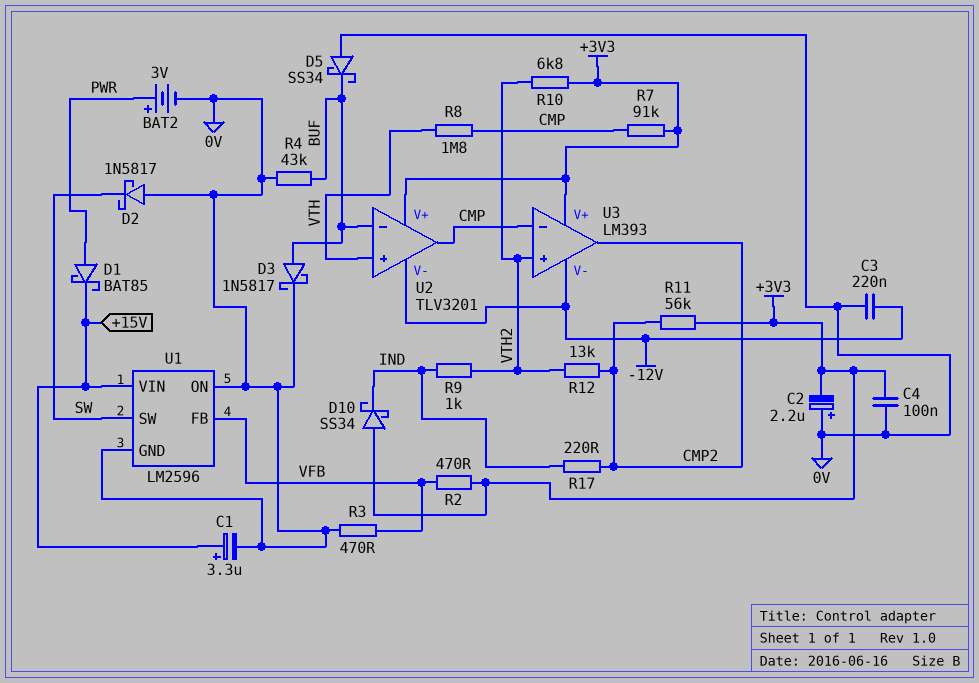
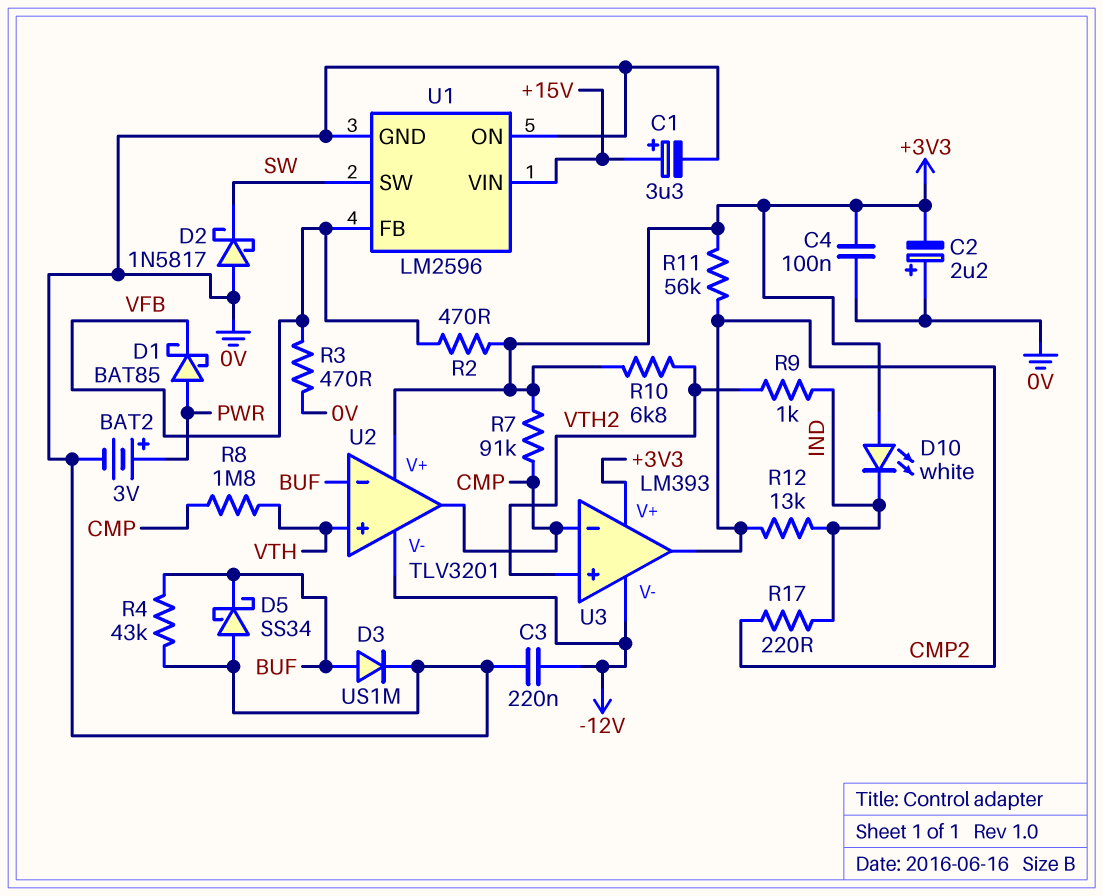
D1: schottky BAT85 (A PWR, K +15V) -> schottky BAT85 (A PWR, K VFB)
D3: schottky 1N5817 (A BUF, K 0V) -> diode US1M (A BUF, K 0V)
D10: schottky SS34 (A +3V3, K IND) -> LED white (A +3V3, K IND)
R12: 13k (CMP2, VTH2) -> 13k (CMP2, IND)

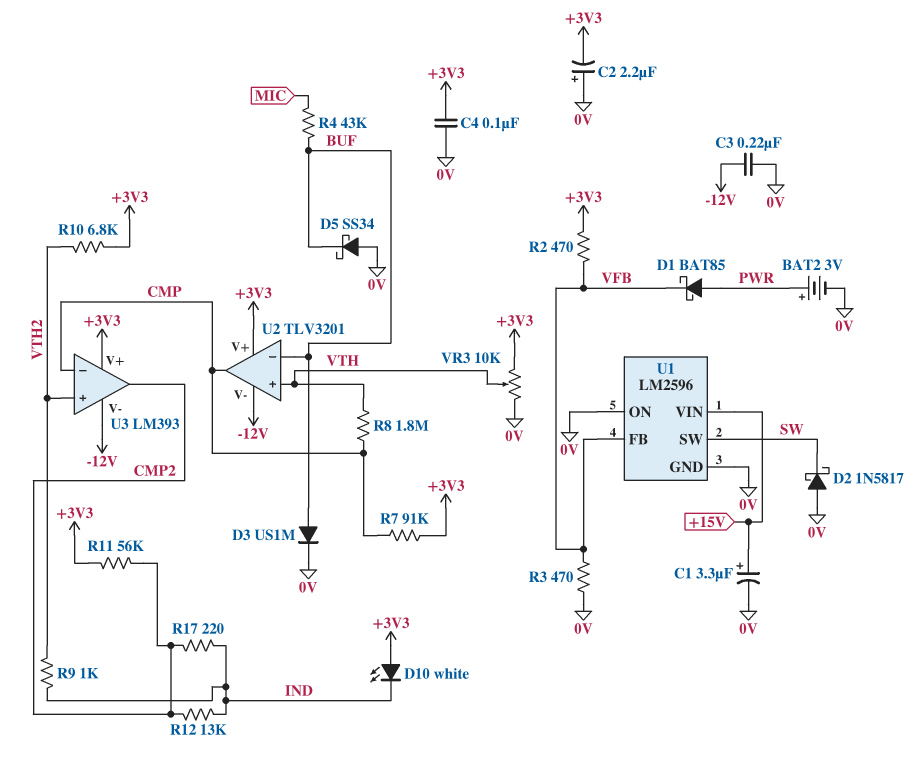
R4: 43k (0V, BUF) -> 43k (BUF, MIC)
VR3: none -> 10k (+3V3, 0V, wiper VTH)

